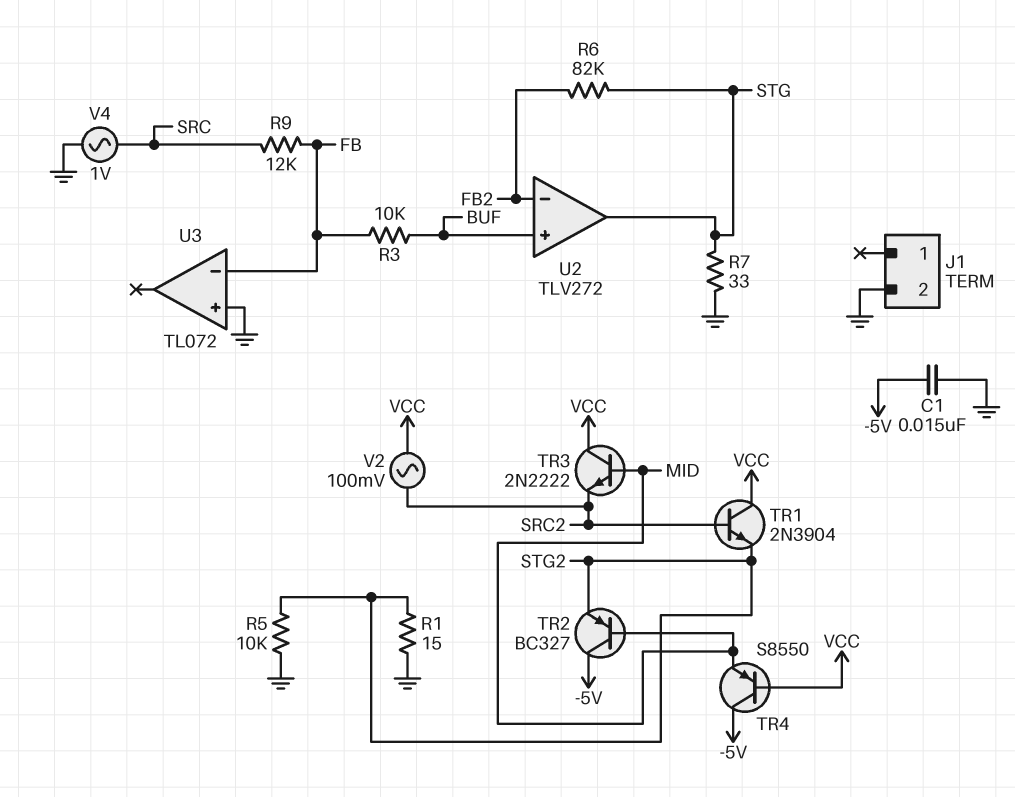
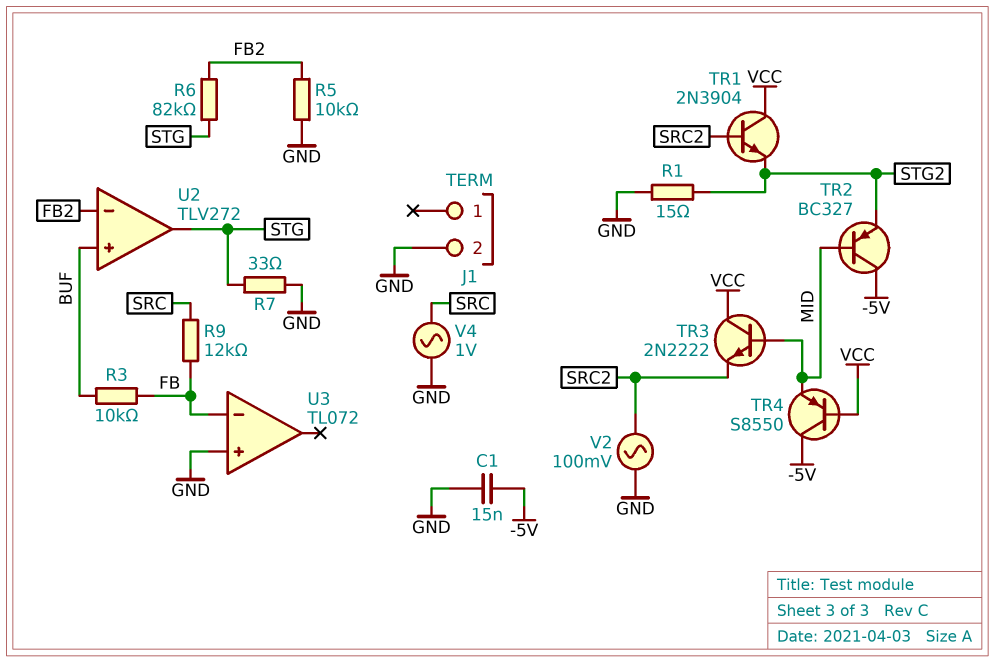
R5: 10k (GND, STG2) -> 10k (FB2, GND)
V2: AC 100mV (SRC2, VCC) -> AC 100mV (GND, SRC2)

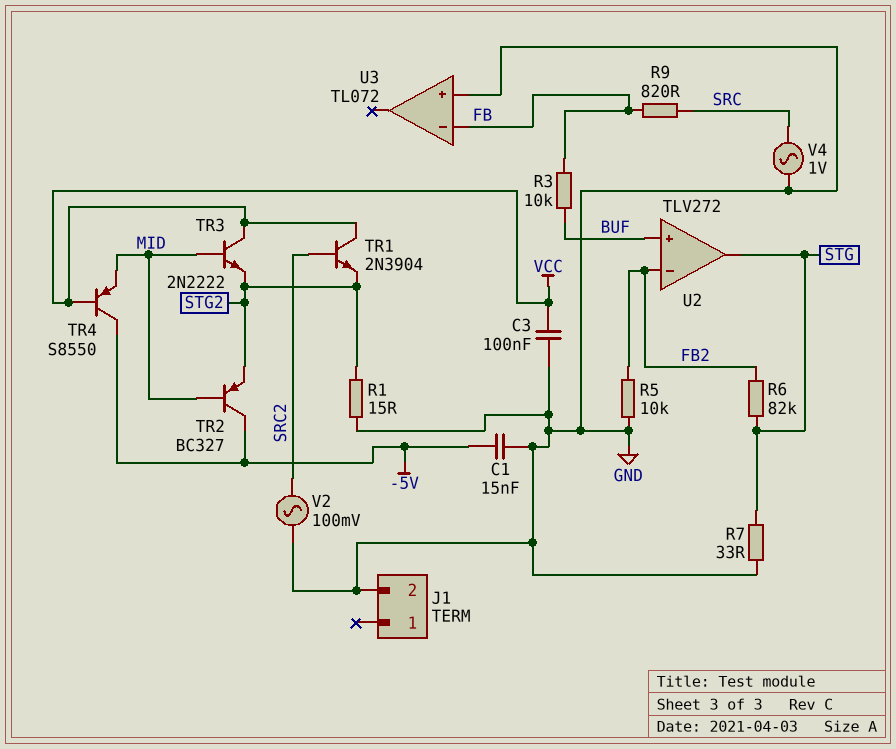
C3: none -> 100nF (GND, VCC)
R9: 12k (FB, SRC) -> 820 (FB, SRC)
TR3: NPN 2N2222 (B MID, C VCC, E SRC2) -> NPN 2N2222 (B MID, C VCC, E STG2)

